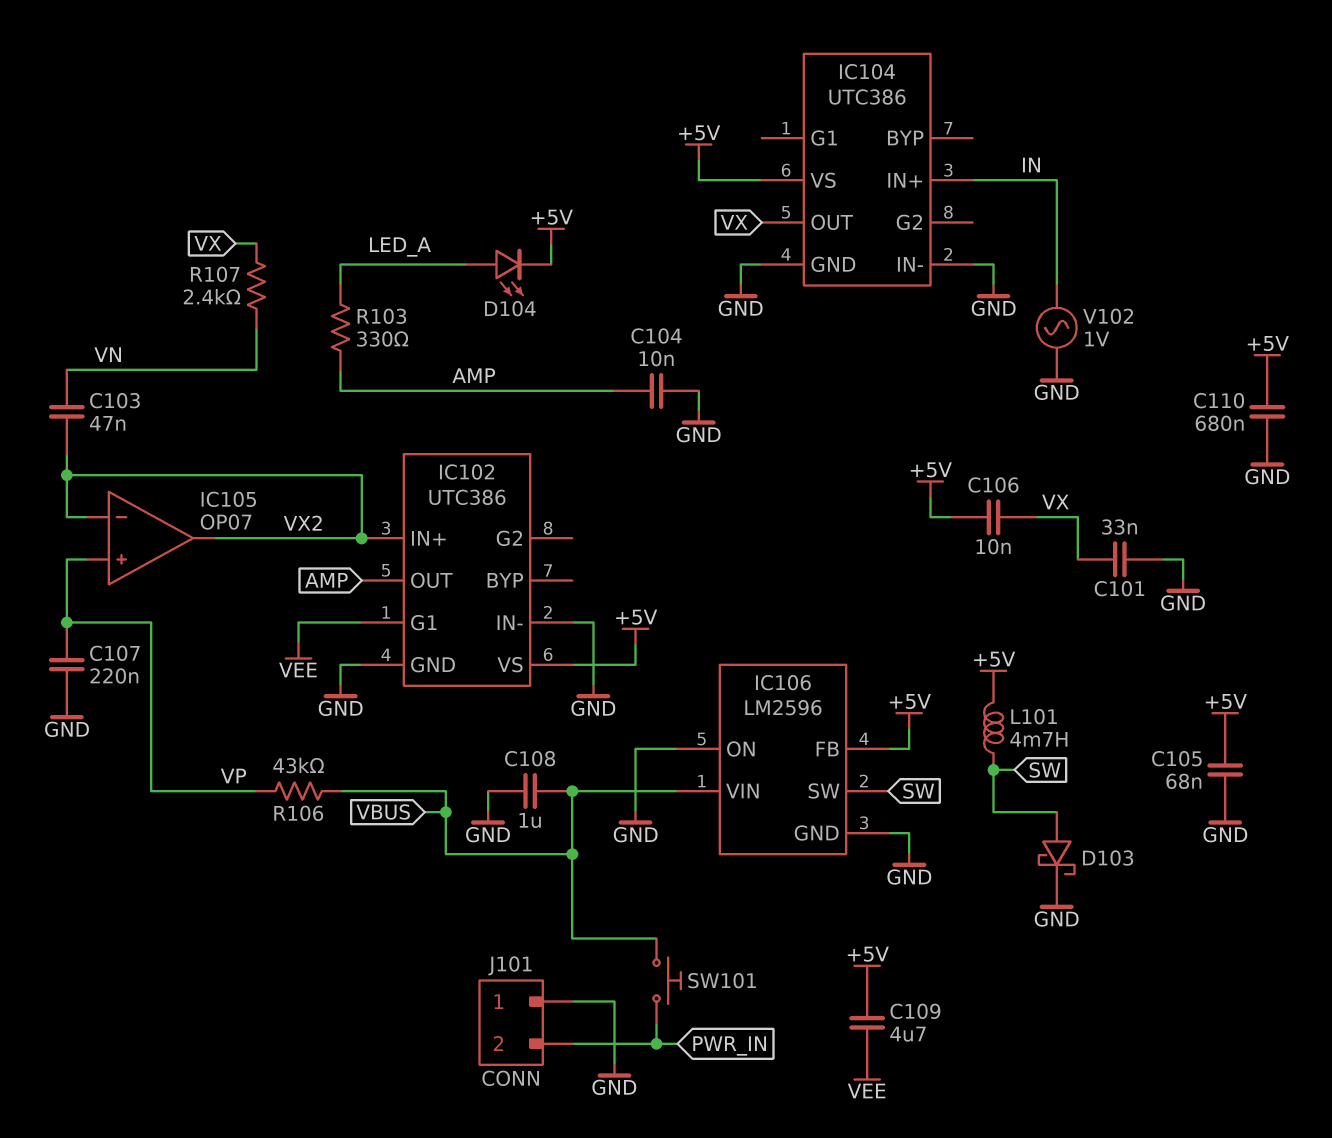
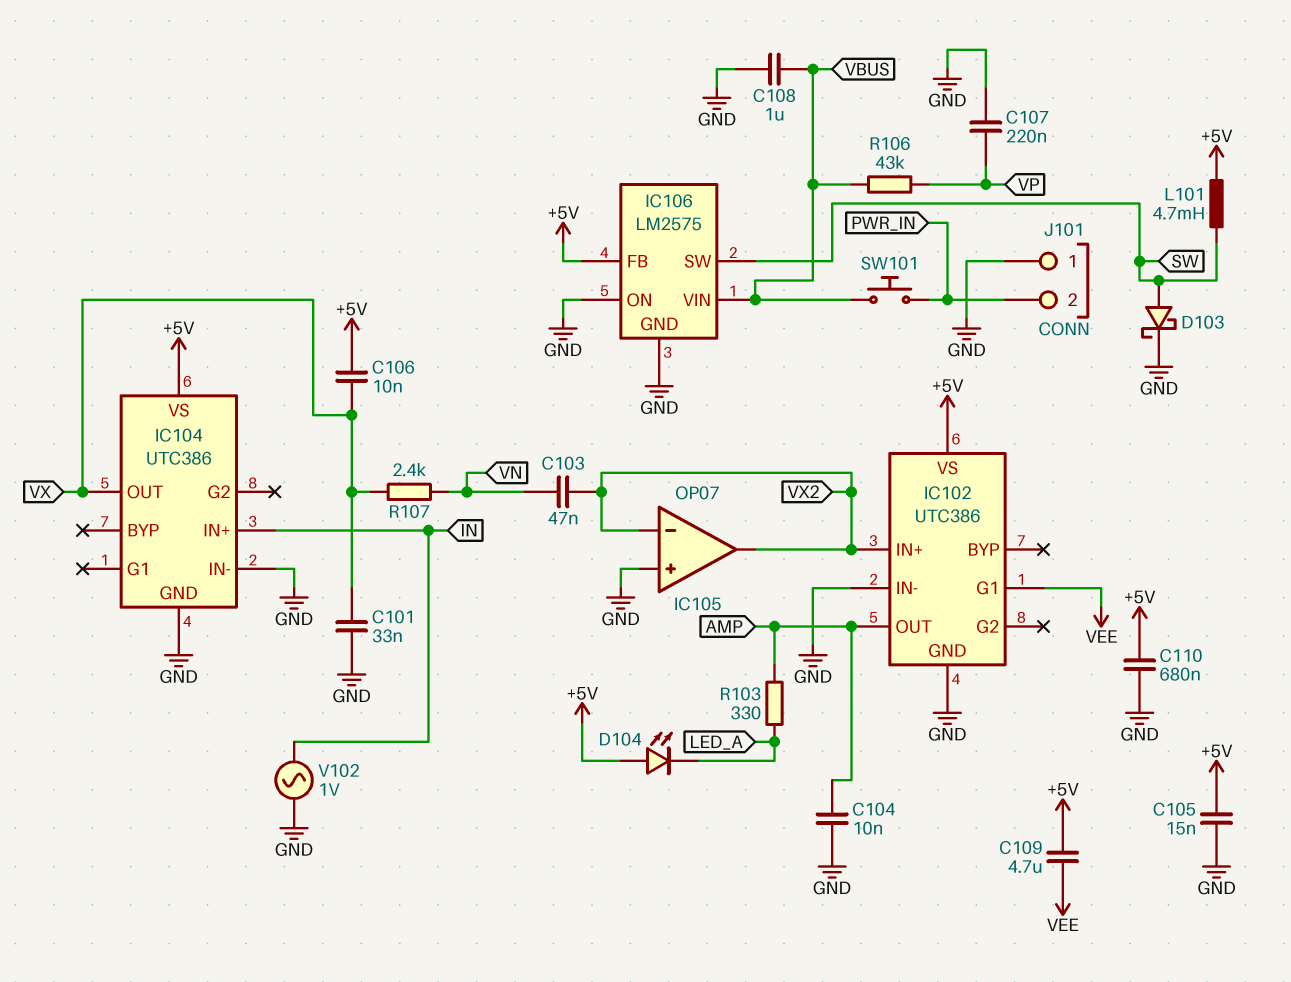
C105: 68nF (+5V, GND) -> 15nF (+5V, GND)
D104: LED (A LED_A, K +5V) -> LED (A +5V, K LED_A)
IC105 pin in+: VP -> GND
IC106: LM2596 -> LM2575

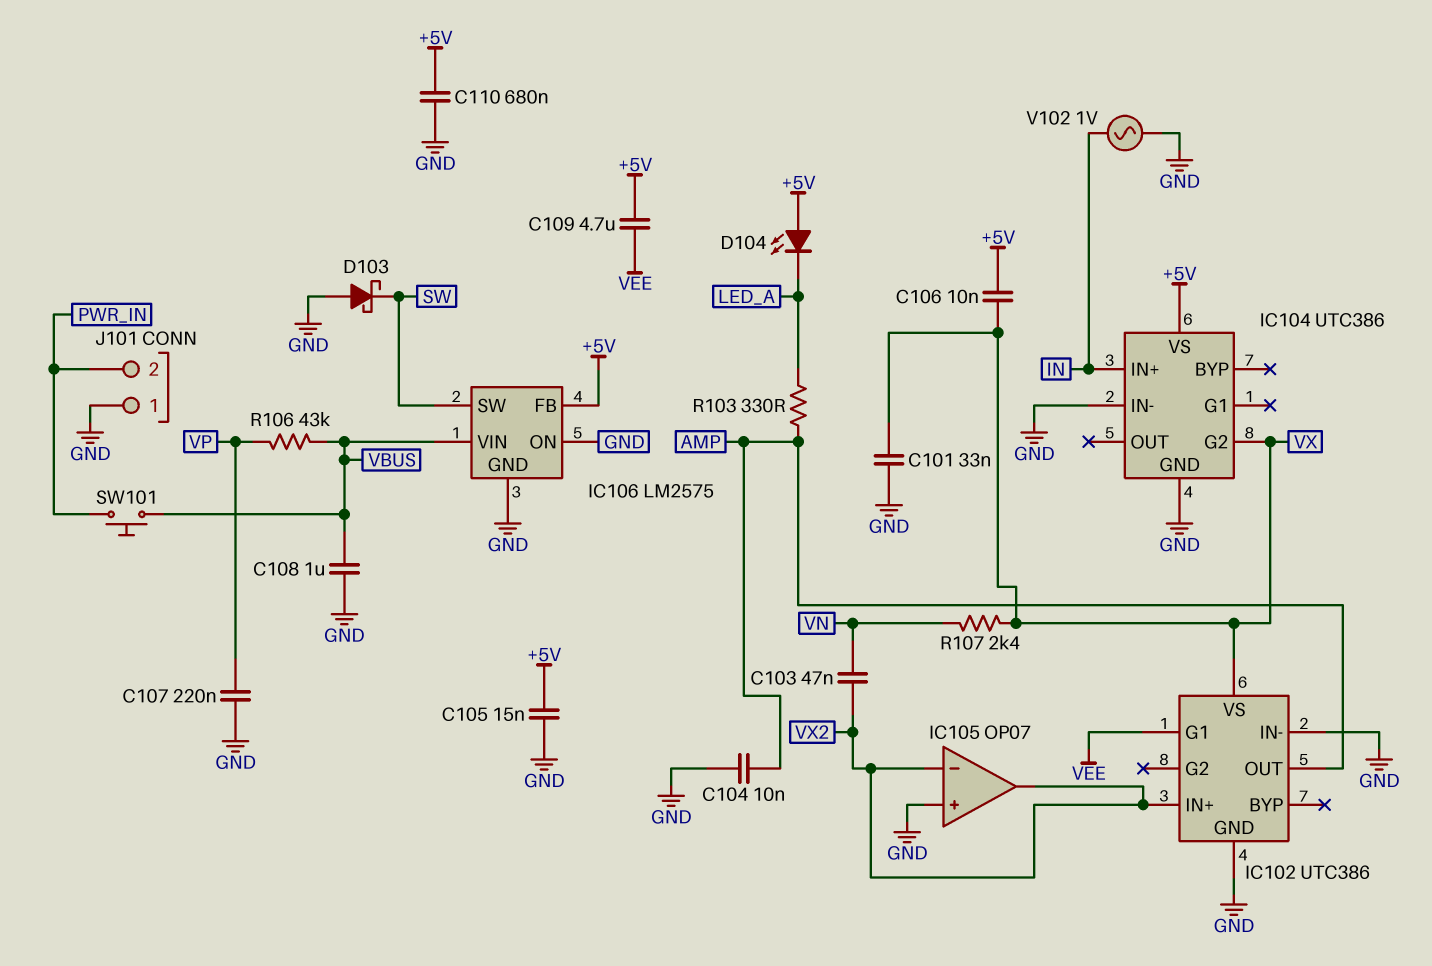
D103: schottky (A SW, K GND) -> schottky (A GND, K SW)
IC102 pin VS: +5V -> VX
IC104 pin G2: none -> VX
IC104 pin OUT: VX -> none
L101: 4.7mH (+5V, SW) -> none

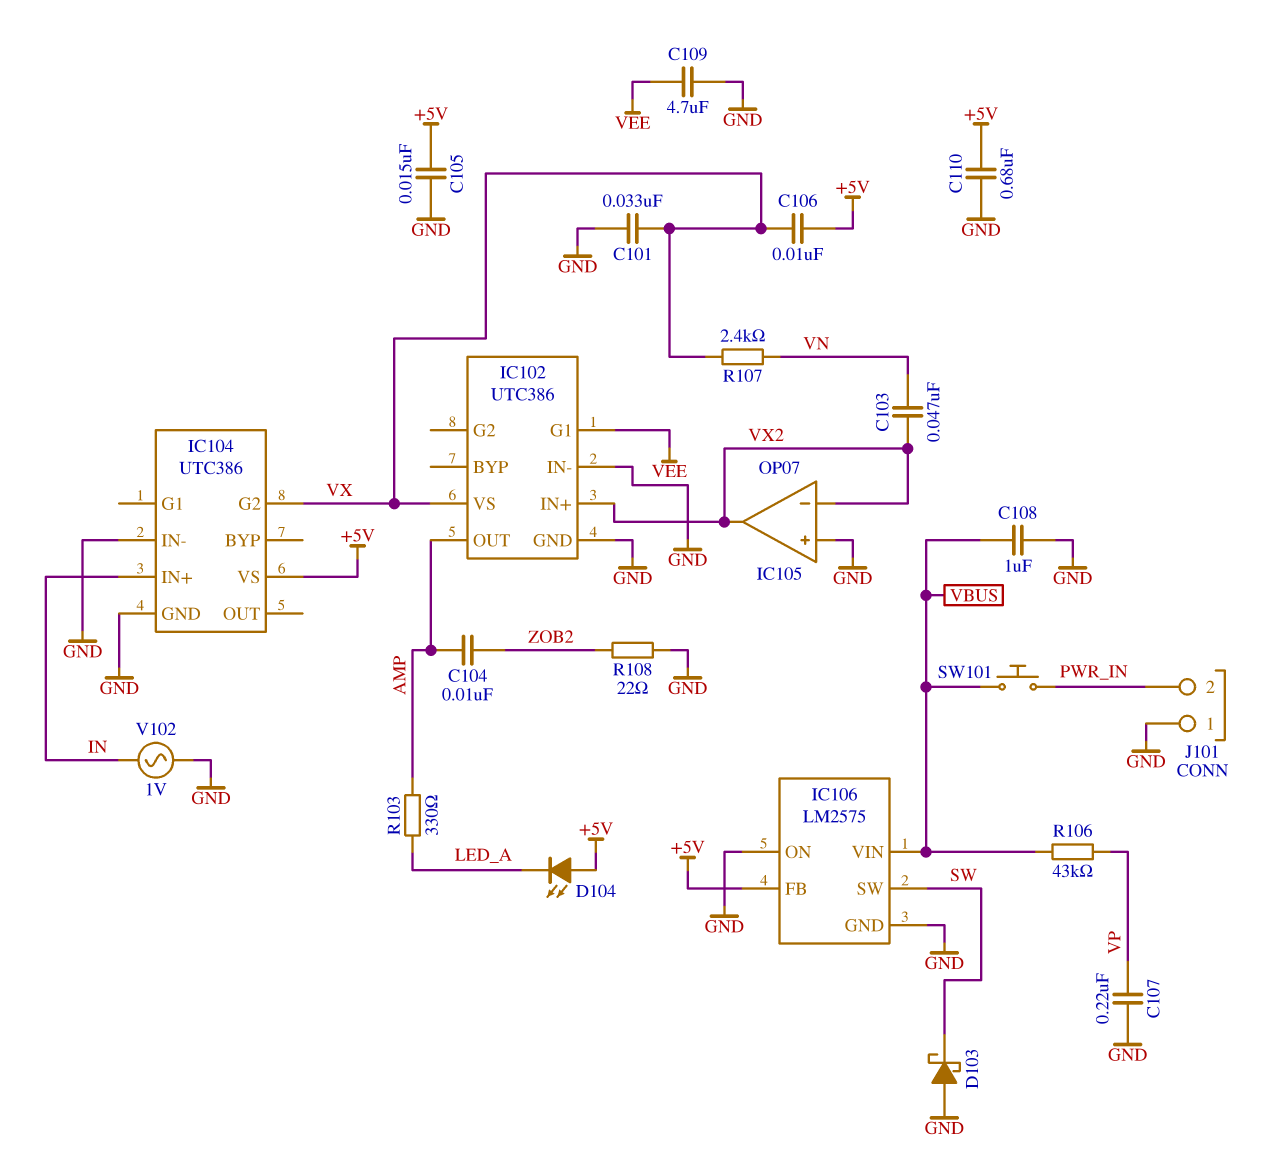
C104: 10nF (AMP, GND) -> 10nF (AMP, ZOB2)
C109: 4.7uF (+5V, VEE) -> 4.7uF (GND, VEE)
R108: none -> 22 (GND, ZOB2)

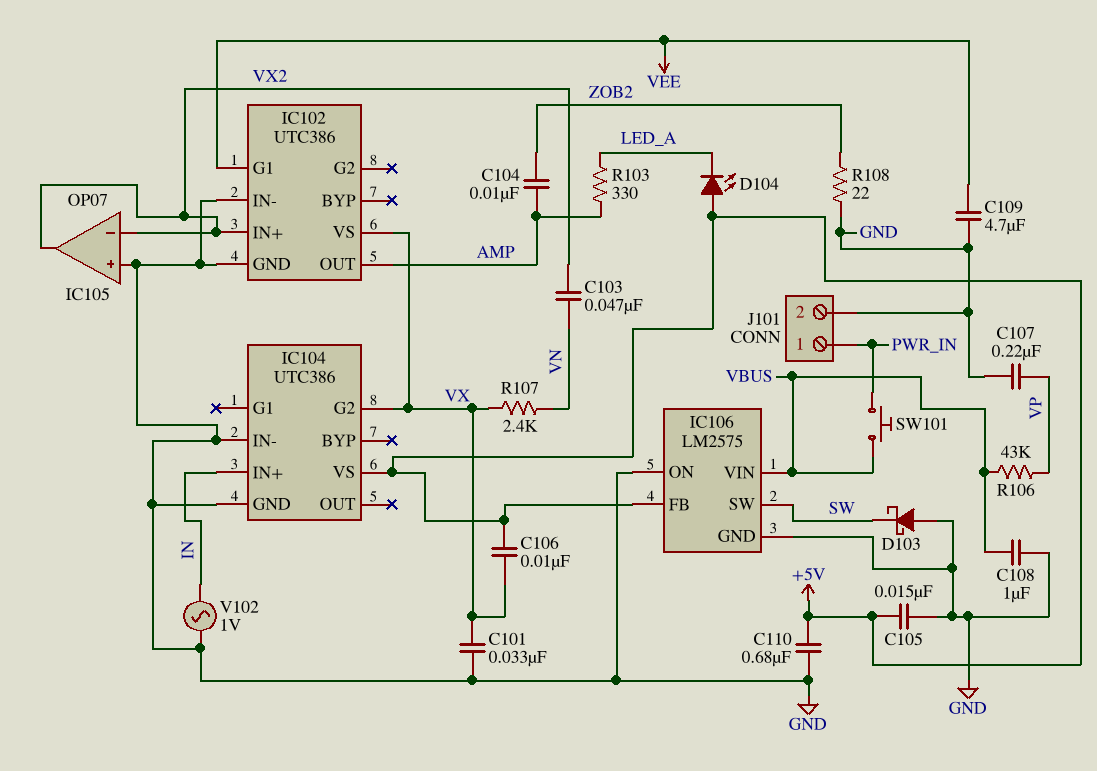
J101 pin 1: GND -> PWR_IN
J101 pin 2: PWR_IN -> GND

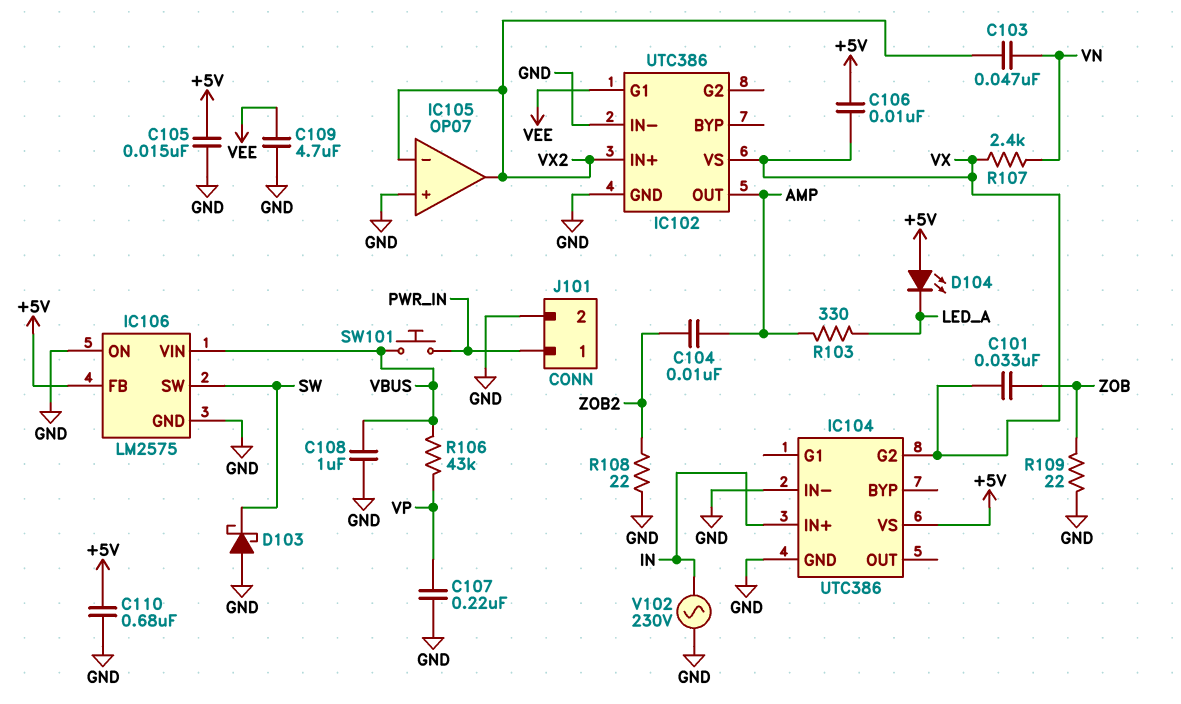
C101: 33nF (GND, VX) -> 33nF (VX, ZOB)
R109: none -> 22 (GND, ZOB)
V102: AC 1V (GND, IN) -> AC 230V (GND, IN)

